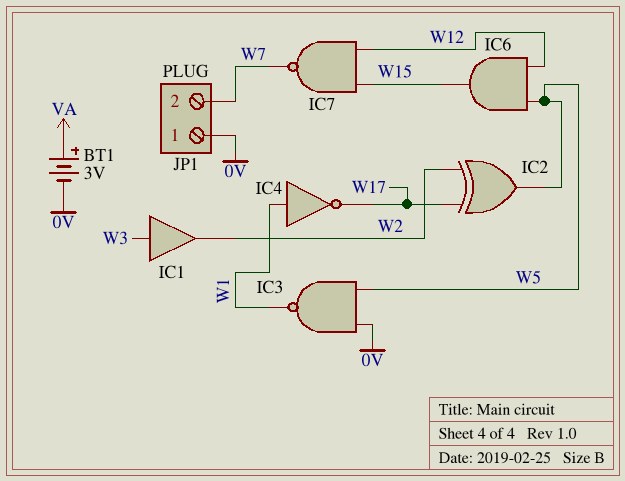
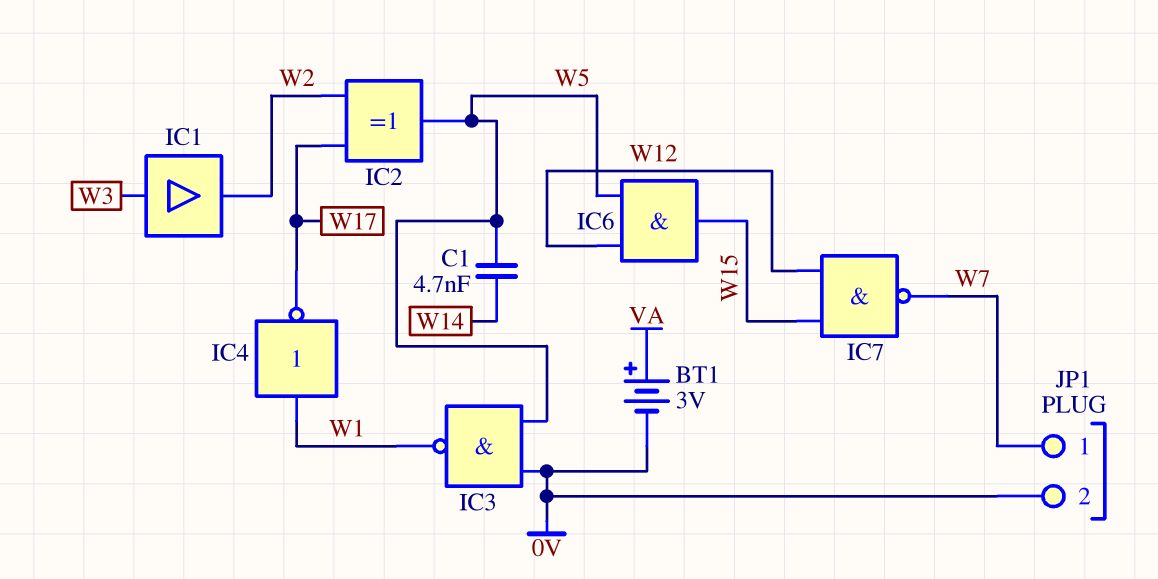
C1: none -> 4.7nF (W5, W14)
JP1 pin 1: 0V -> W7
JP1 pin 2: W7 -> 0V

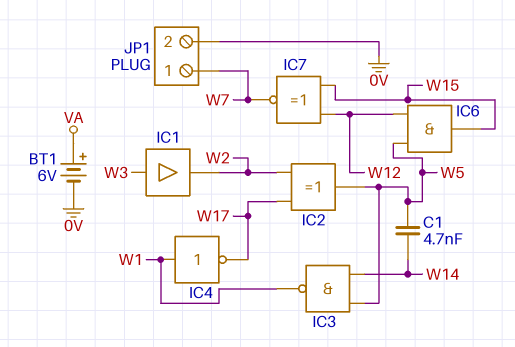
BT1: 3V (plus VA, minus 0V) -> 6V (plus VA, minus 0V)
IC3: NAND (in 0V, in W5, out W1) -> NAND (in W5, in W14, out W1)
IC7: NAND (in W12, in W15, out W7) -> XNOR (in W12, in W15, out W7)

